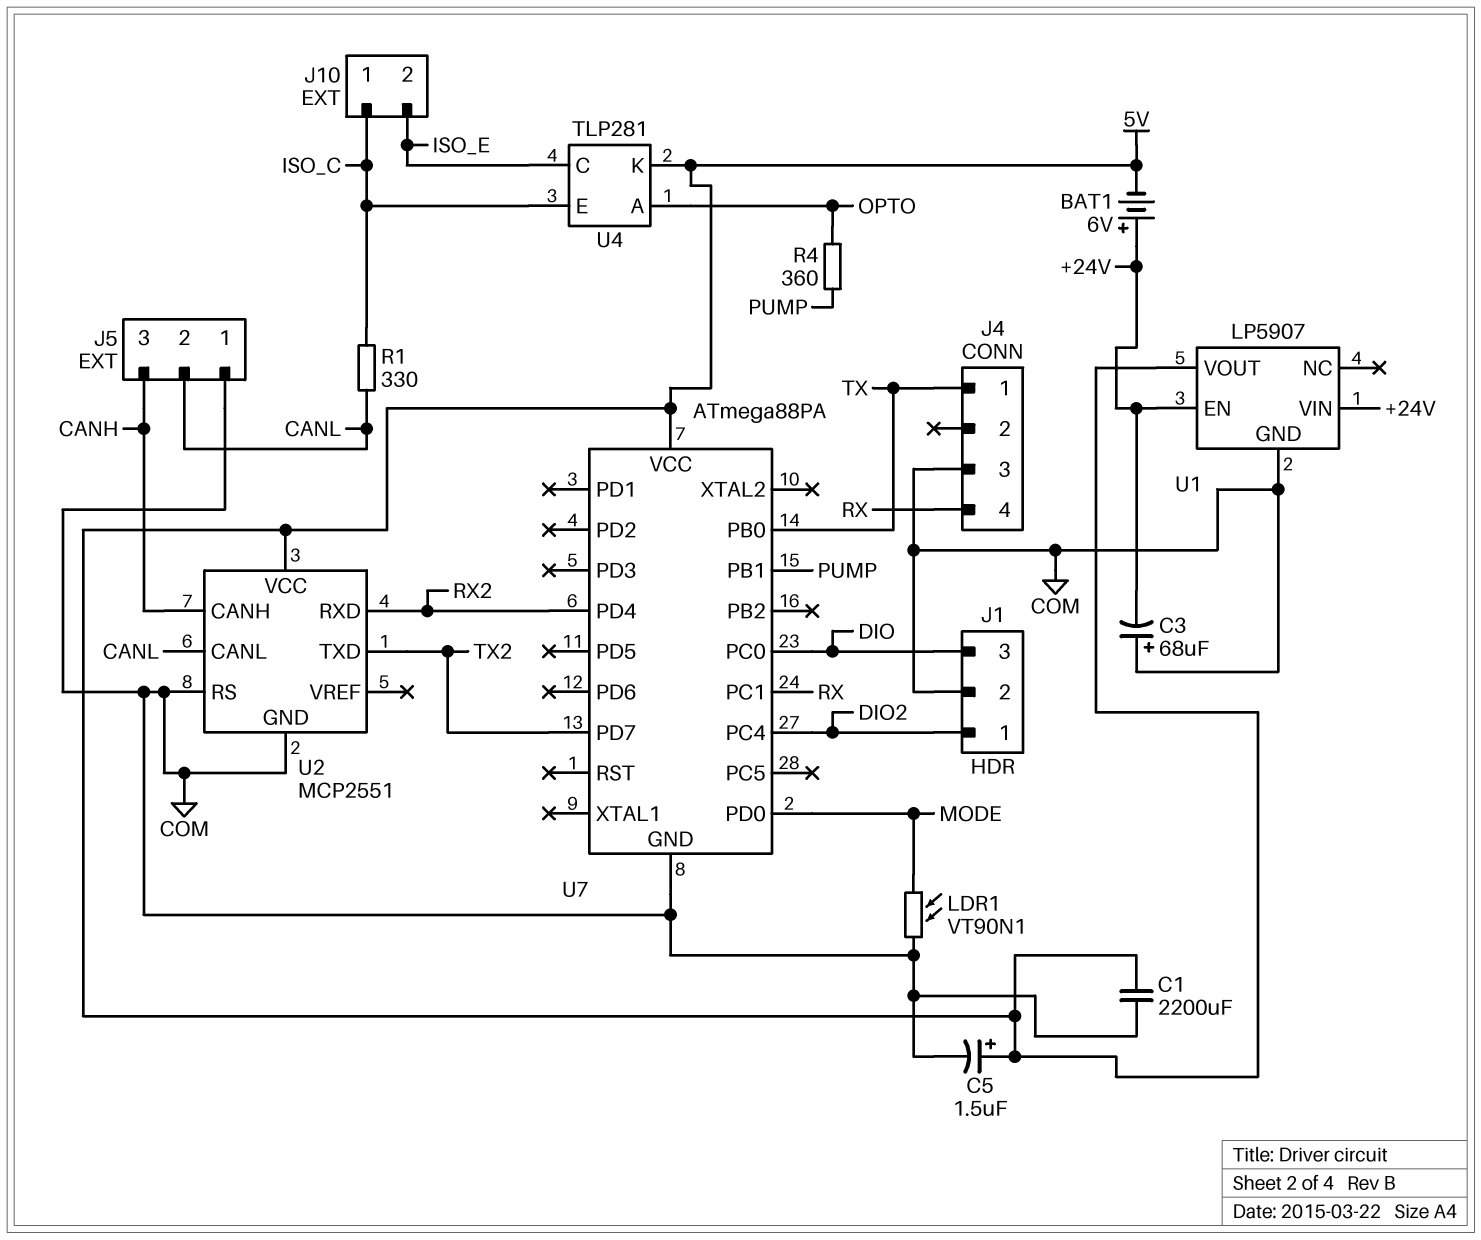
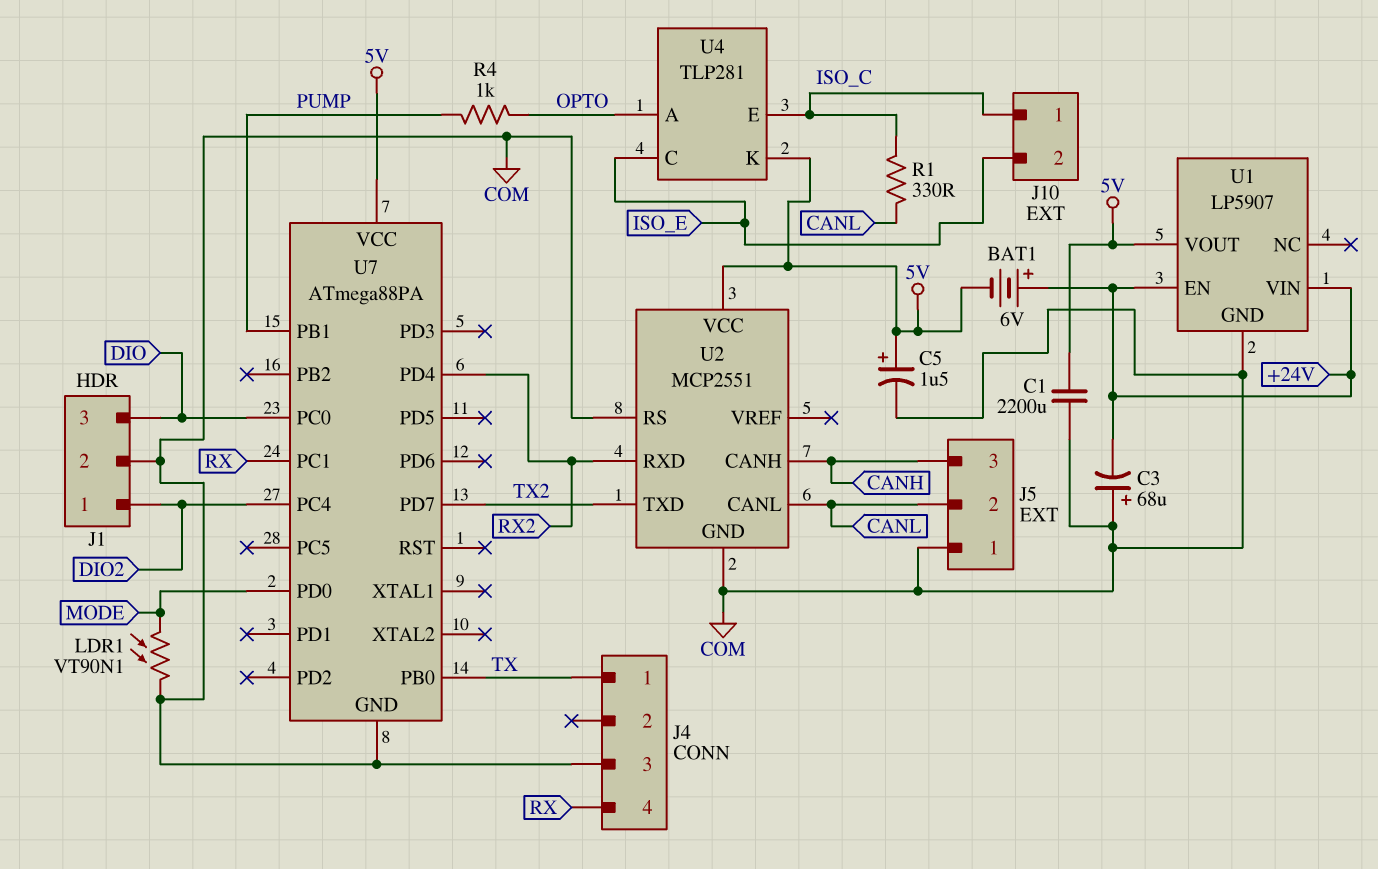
R4: 360 (OPTO, PUMP) -> 1k (OPTO, PUMP)

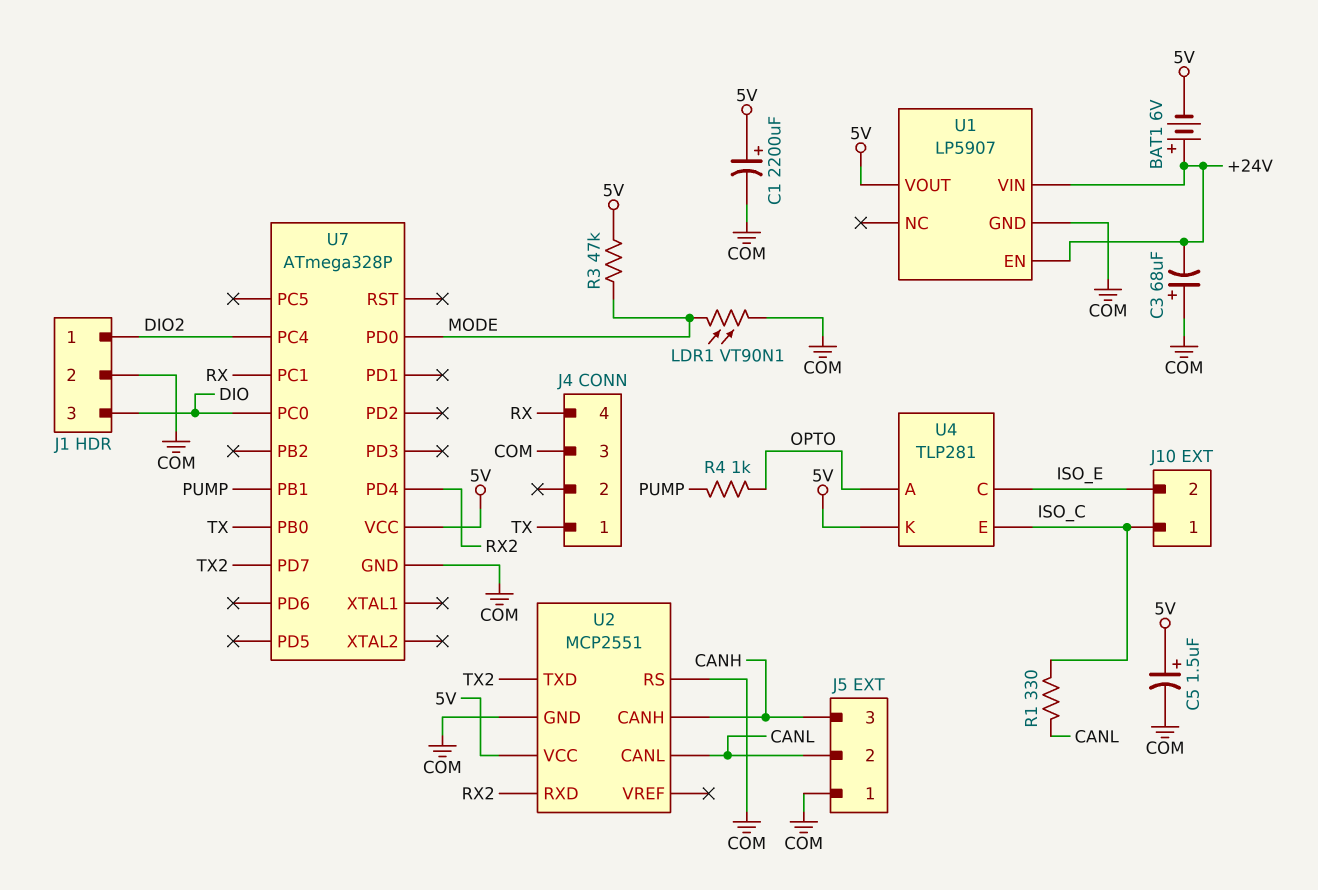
C1: 2200uF (5V, COM) -> 2200uF (plus 5V, minus COM)
R3: none -> 47k (5V, MODE)
U7: ATmega88PA -> ATmega328P

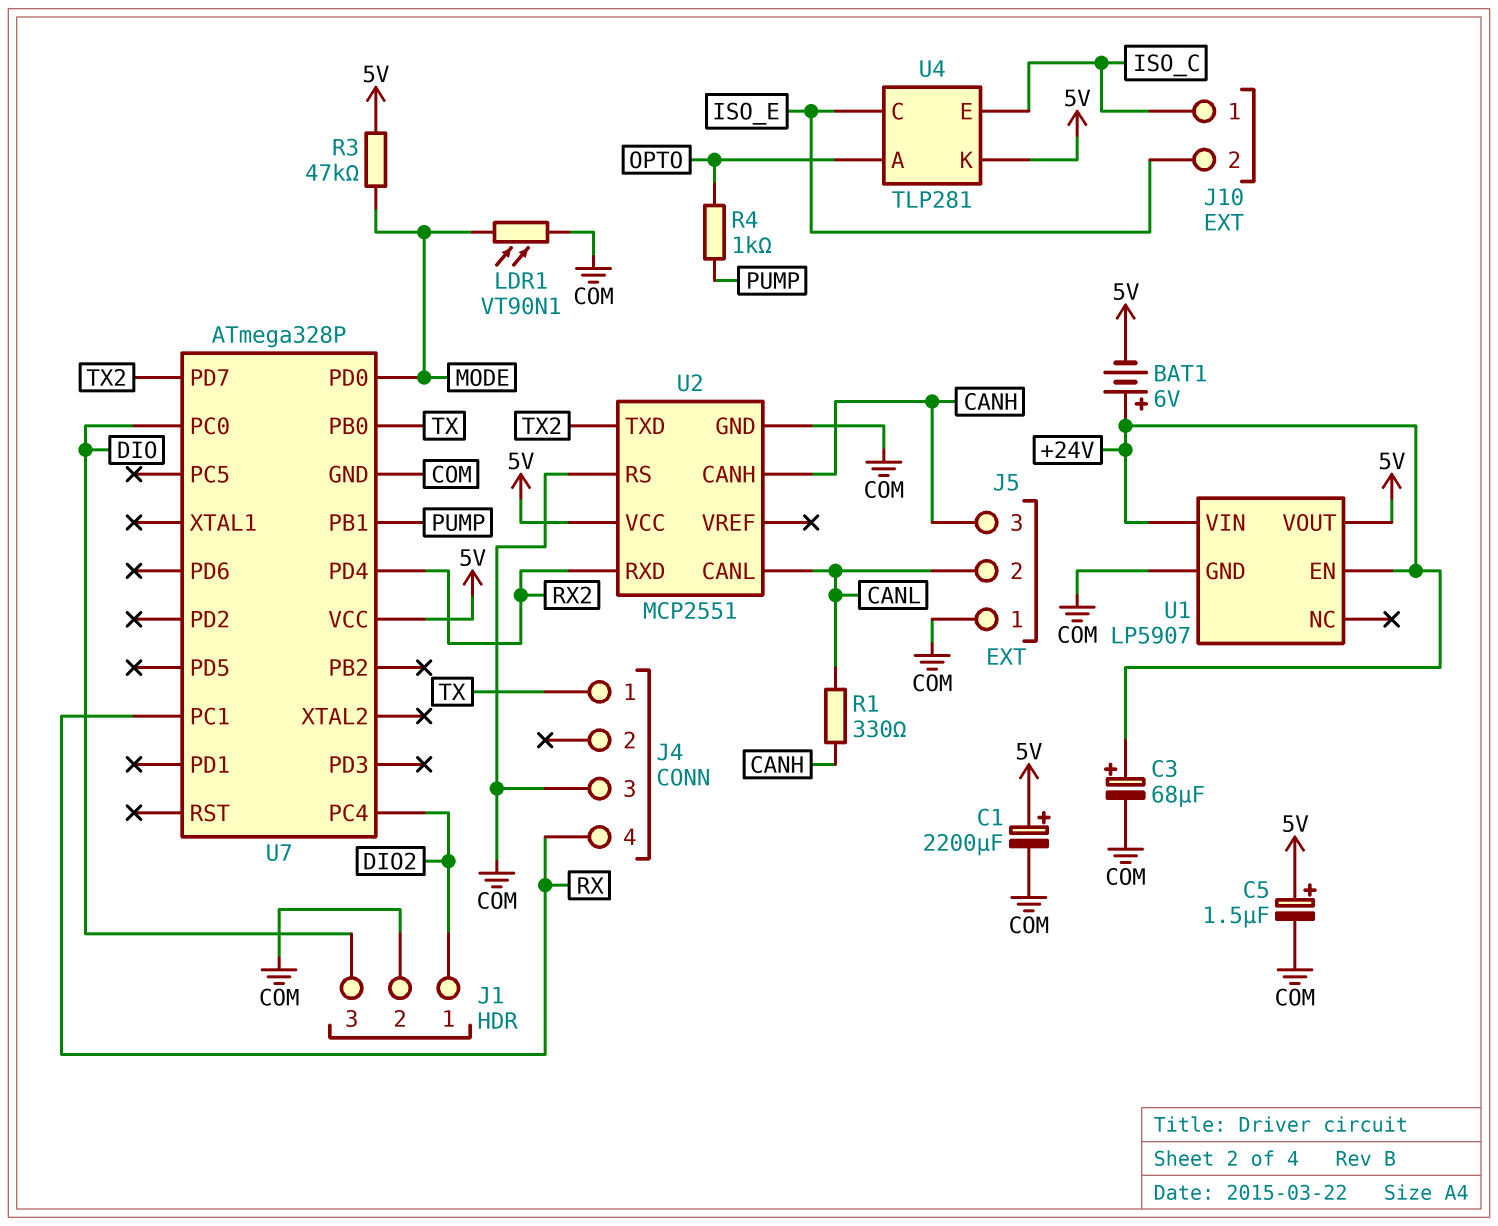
C3: 68uF (plus COM, minus +24V) -> 68uF (plus +24V, minus COM)
R1: 330 (CANL, ISO_C) -> 330 (CANH, CANL)

